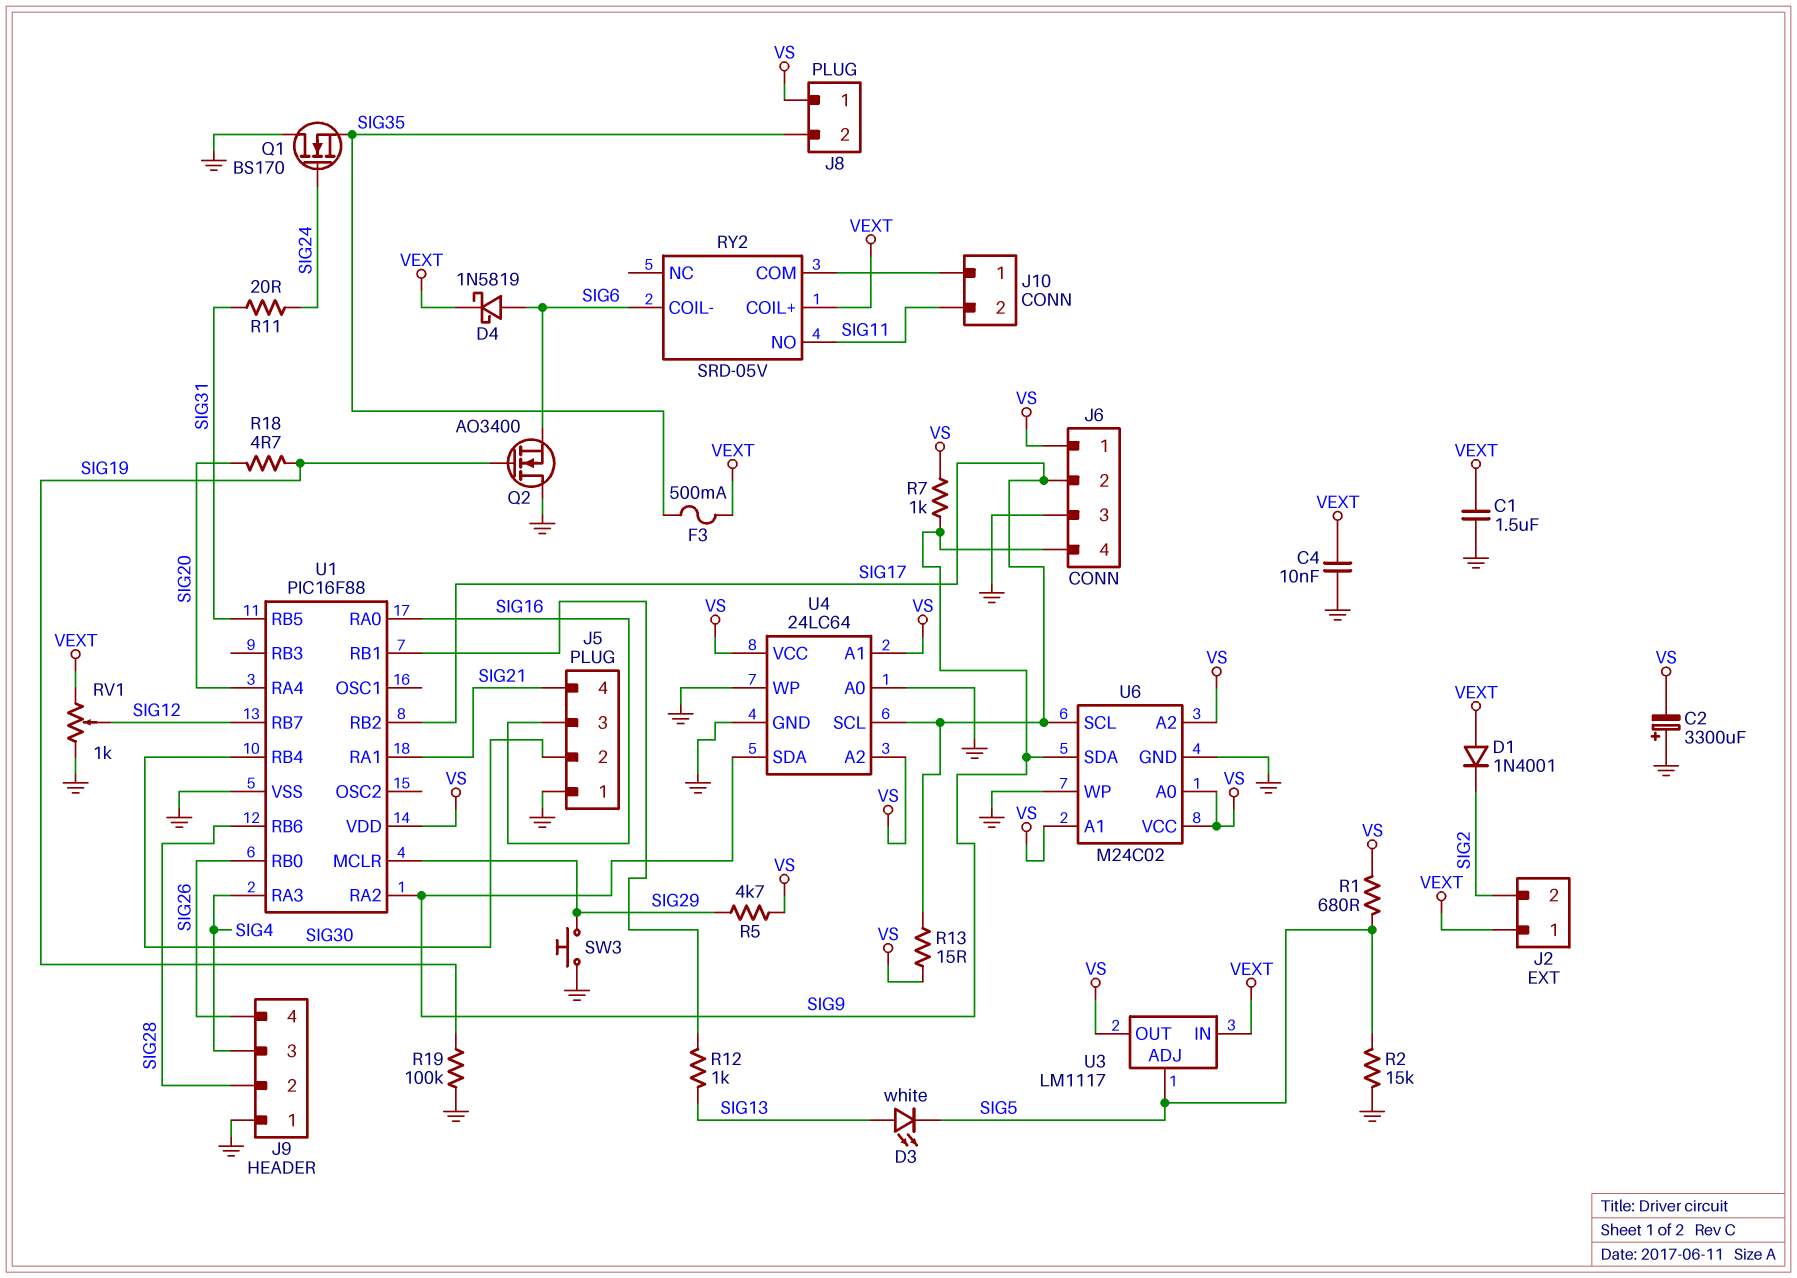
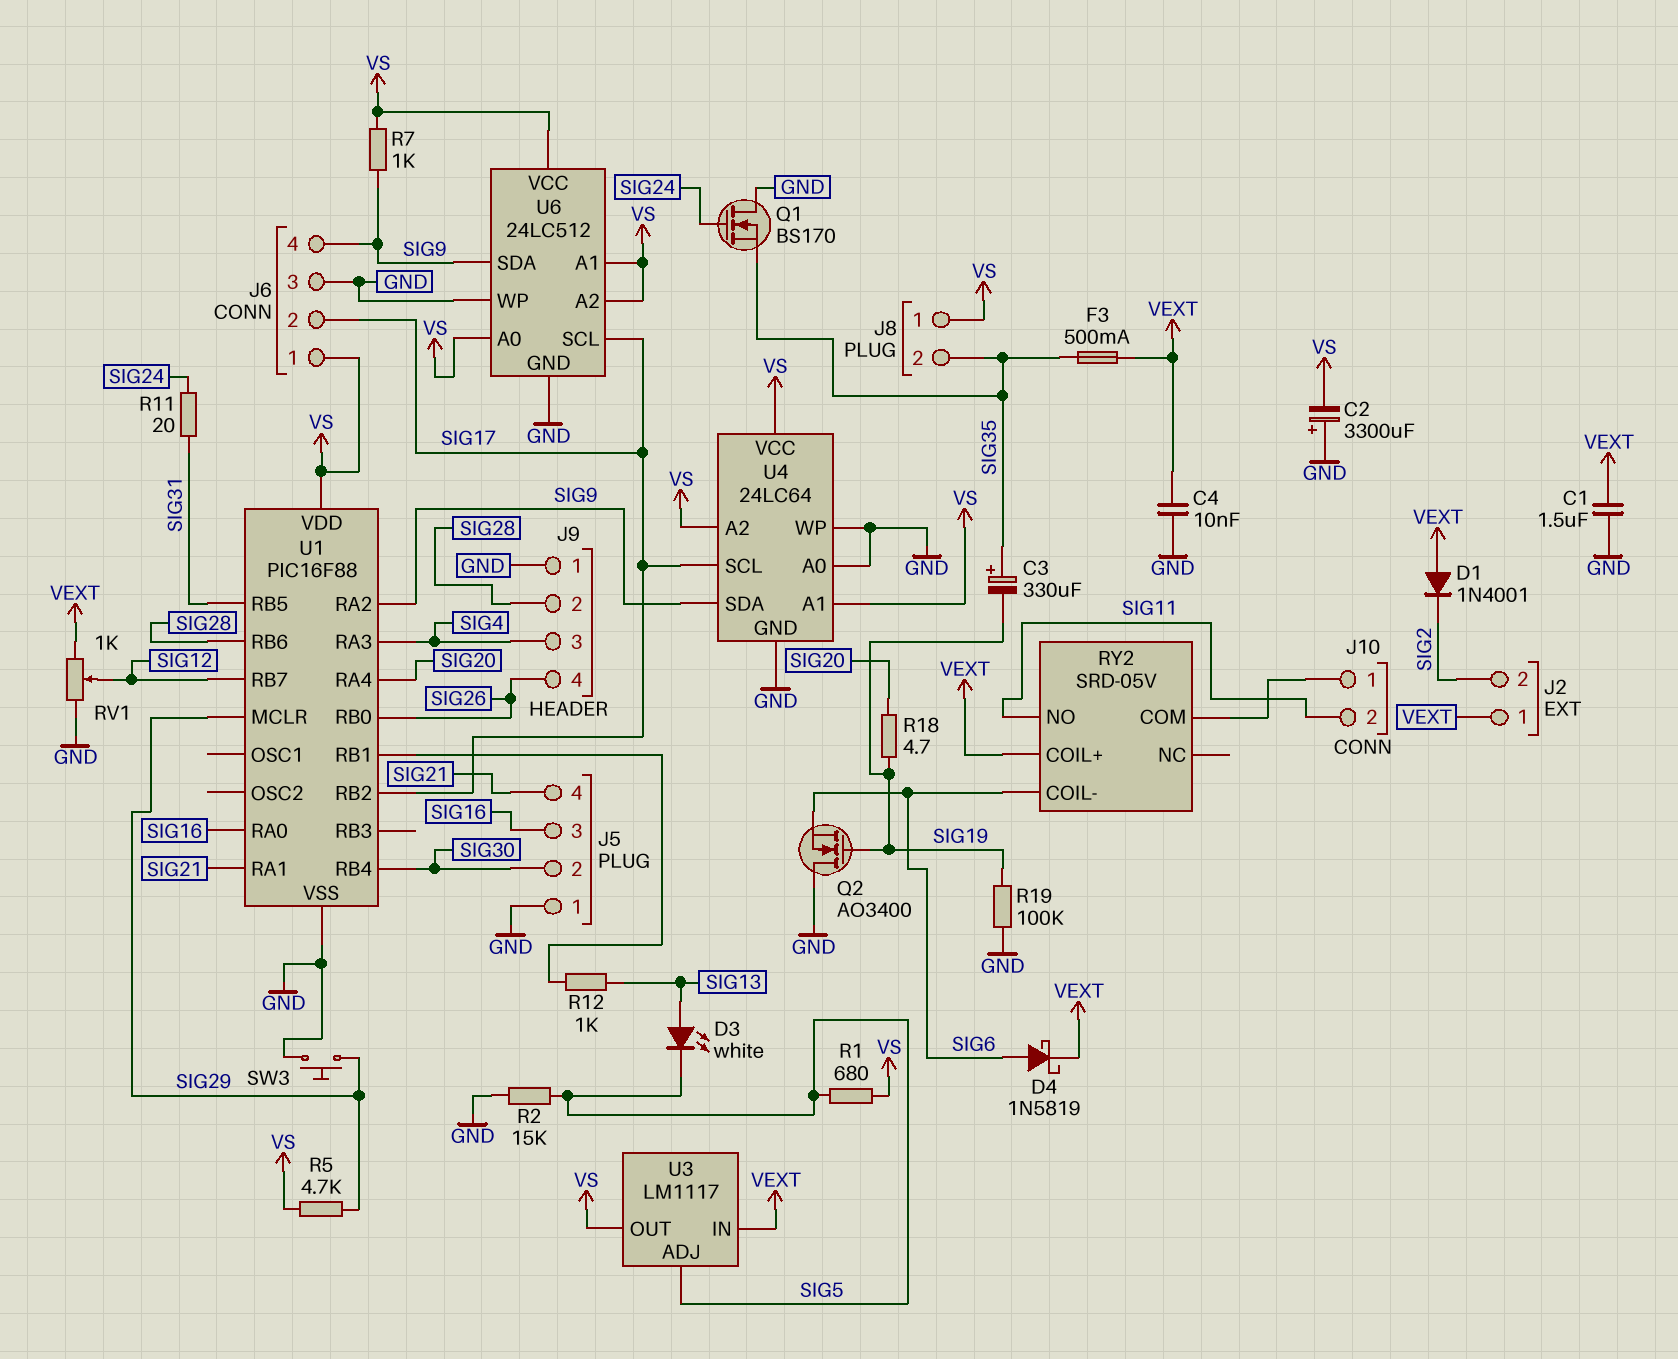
C3: none -> 330uF (plus SIG35, minus SIG19)
R13: 15 (SIG17, VS) -> none
U6: M24C02 -> 24LC512

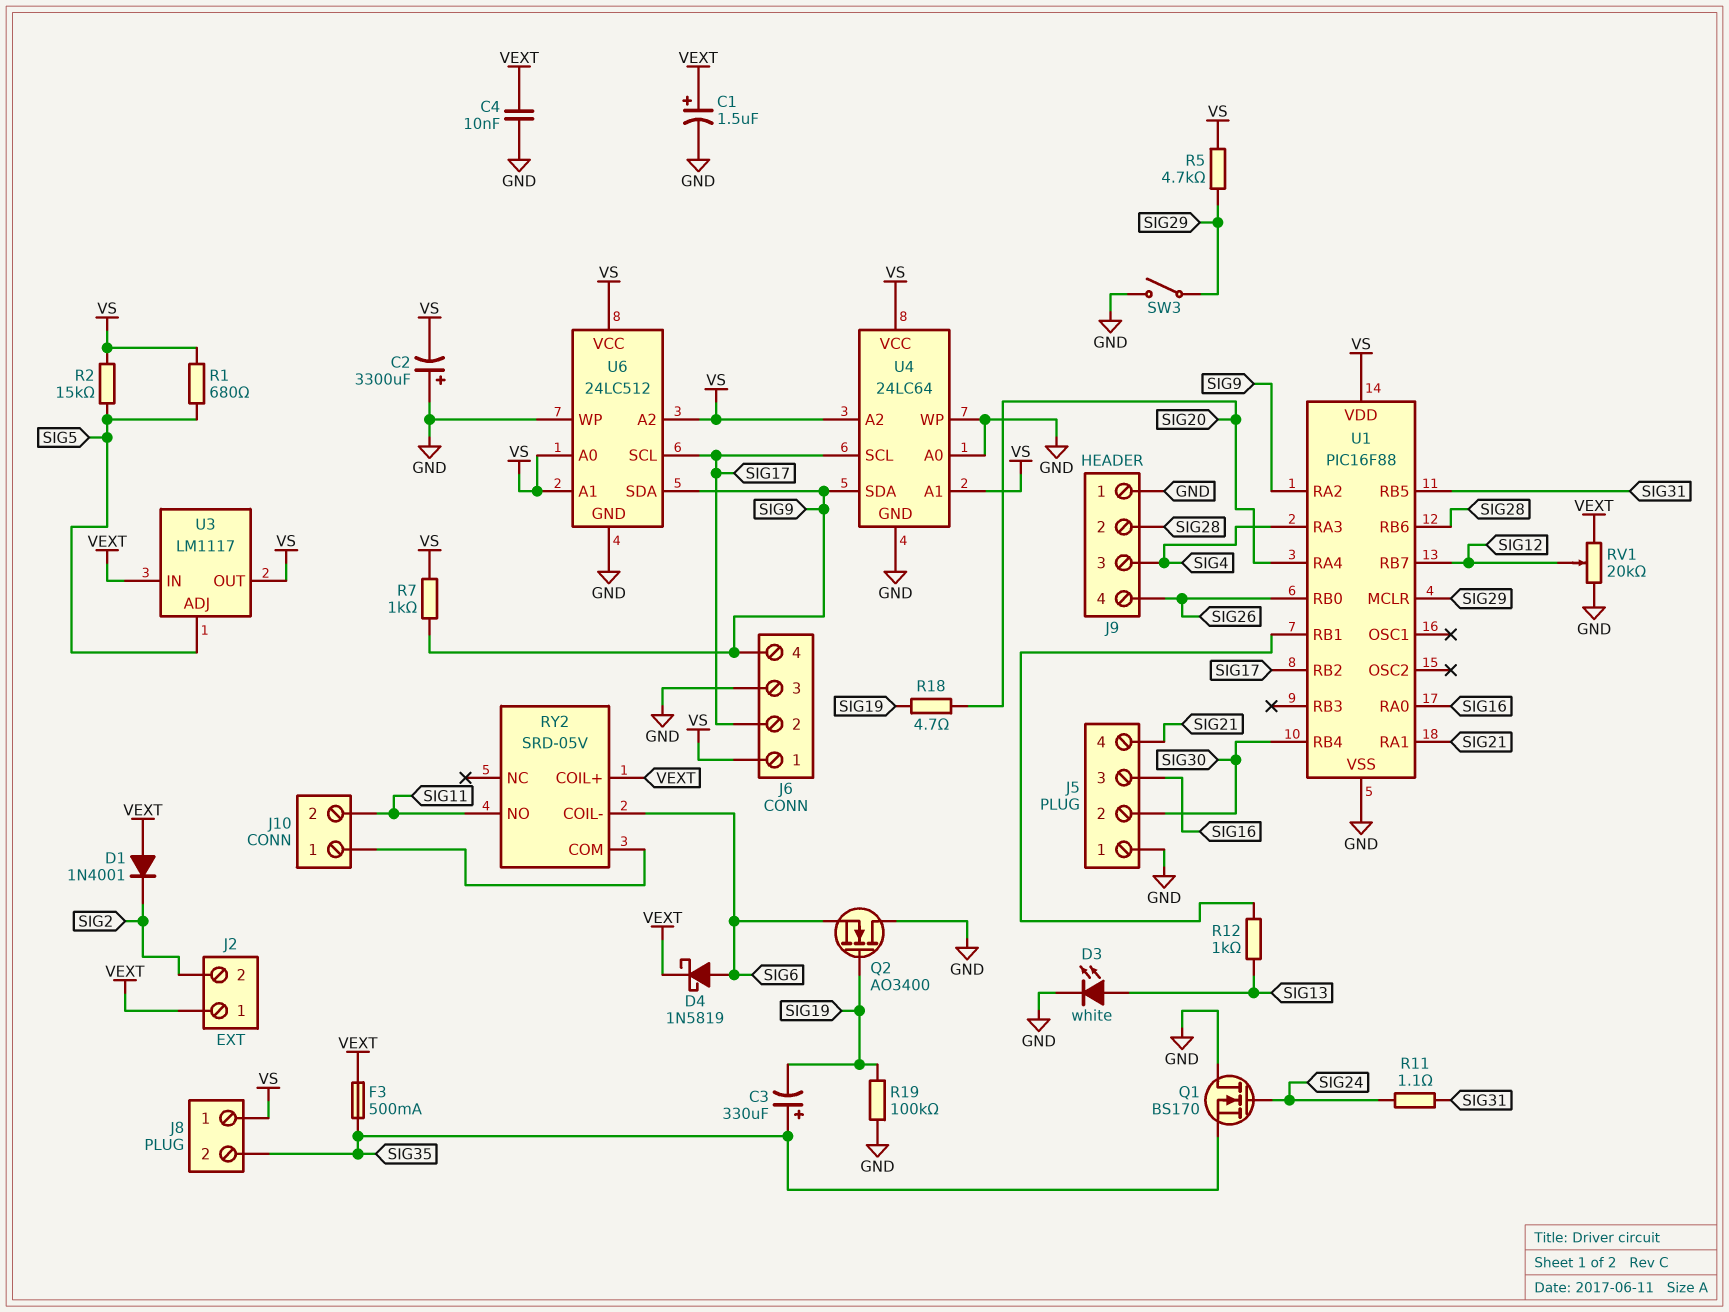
C1: 1.5uF (GND, VEXT) -> 1.5uF (plus VEXT, minus GND)
D3: LED white (A SIG13, K SIG5) -> LED white (A SIG13, K GND)
R2: 15k (GND, SIG5) -> 15k (SIG5, VS)
R11: 20 (SIG24, SIG31) -> 1.1 (SIG24, SIG31)
RV1: 1k (GND, VEXT, wiper SIG12) -> 20k (GND, VEXT, wiper SIG12)
SW3: button (GND, SIG29) -> switch (GND, SIG29)

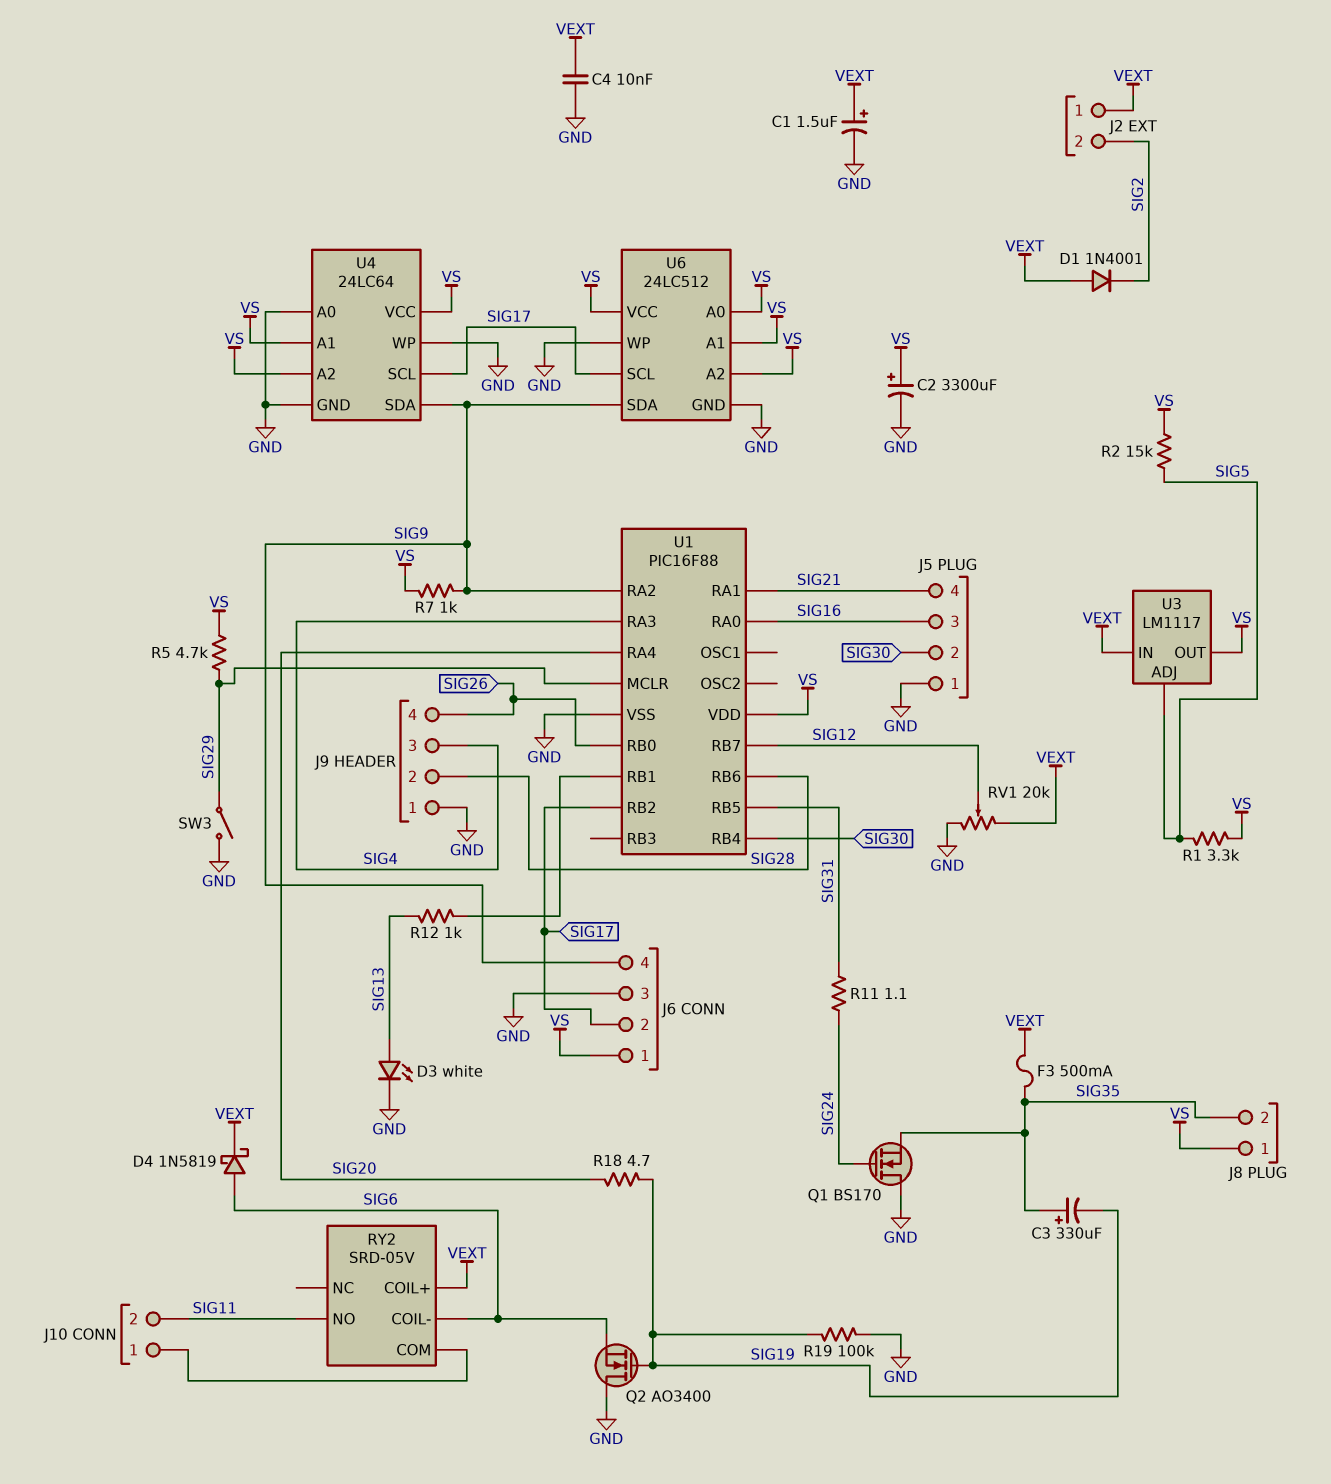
C2: 3300uF (plus GND, minus VS) -> 3300uF (plus VS, minus GND)
R1: 680 (SIG5, VS) -> 3.3k (SIG5, VS)

